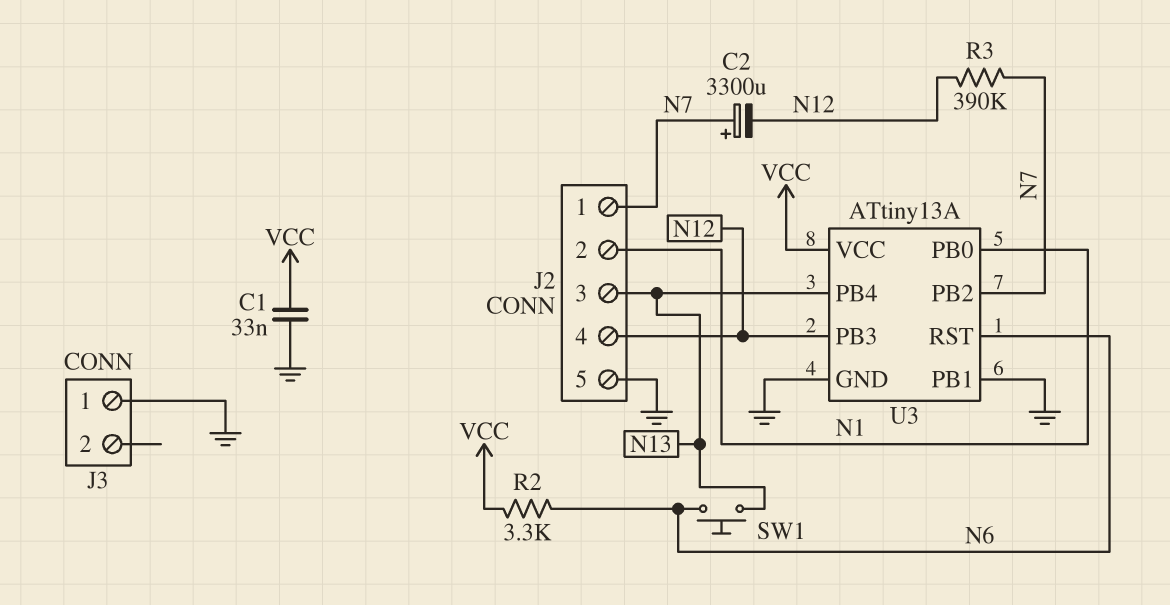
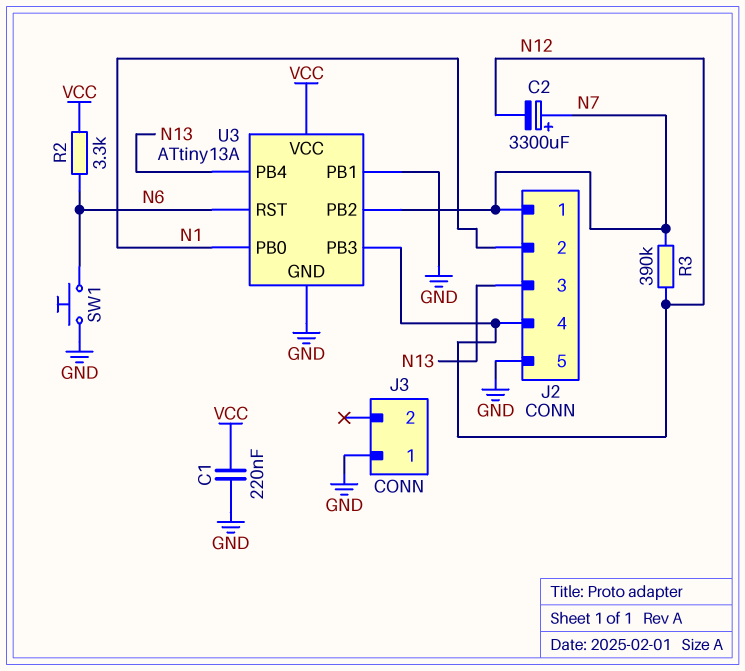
C1: 33nF (GND, VCC) -> 220nF (GND, VCC)
SW1: button (N6, N13) -> button (GND, N6)

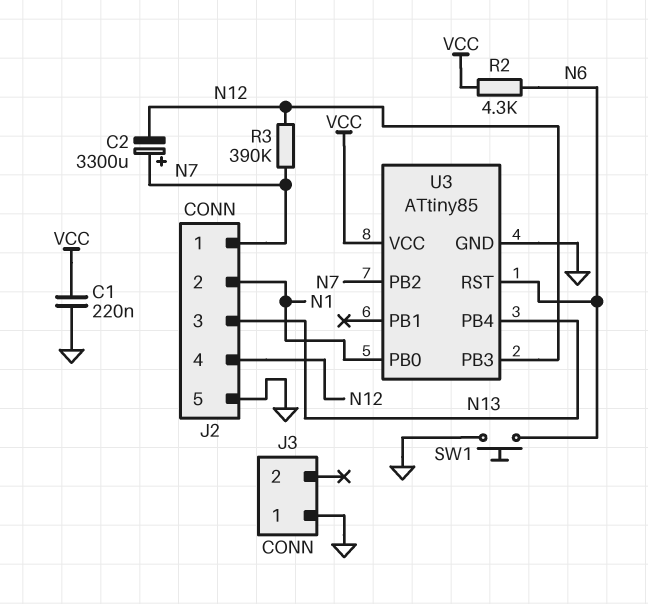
R2: 3.3k (N6, VCC) -> 4.3k (N6, VCC)
U3: ATtiny13A -> ATtiny85
U3 pin PB1: GND -> none

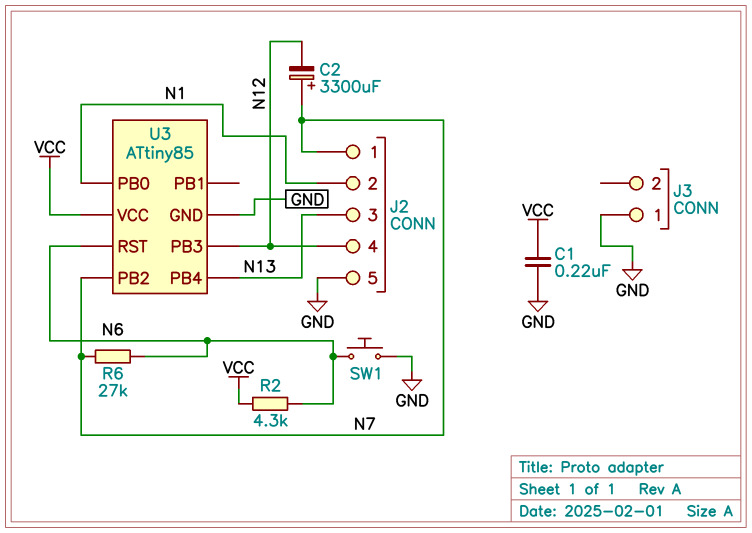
R3: 390k (N7, N12) -> none
R6: none -> 27k (N6, N7)

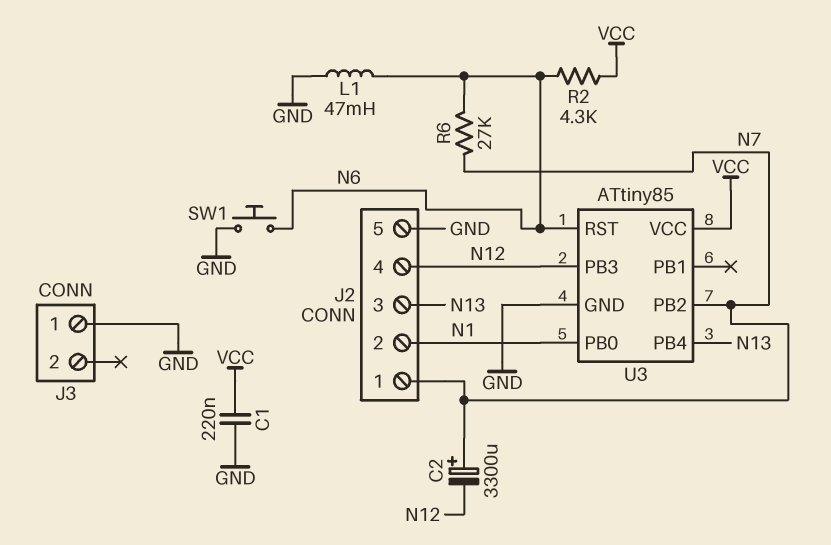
L1: none -> 47mH (GND, N6)

